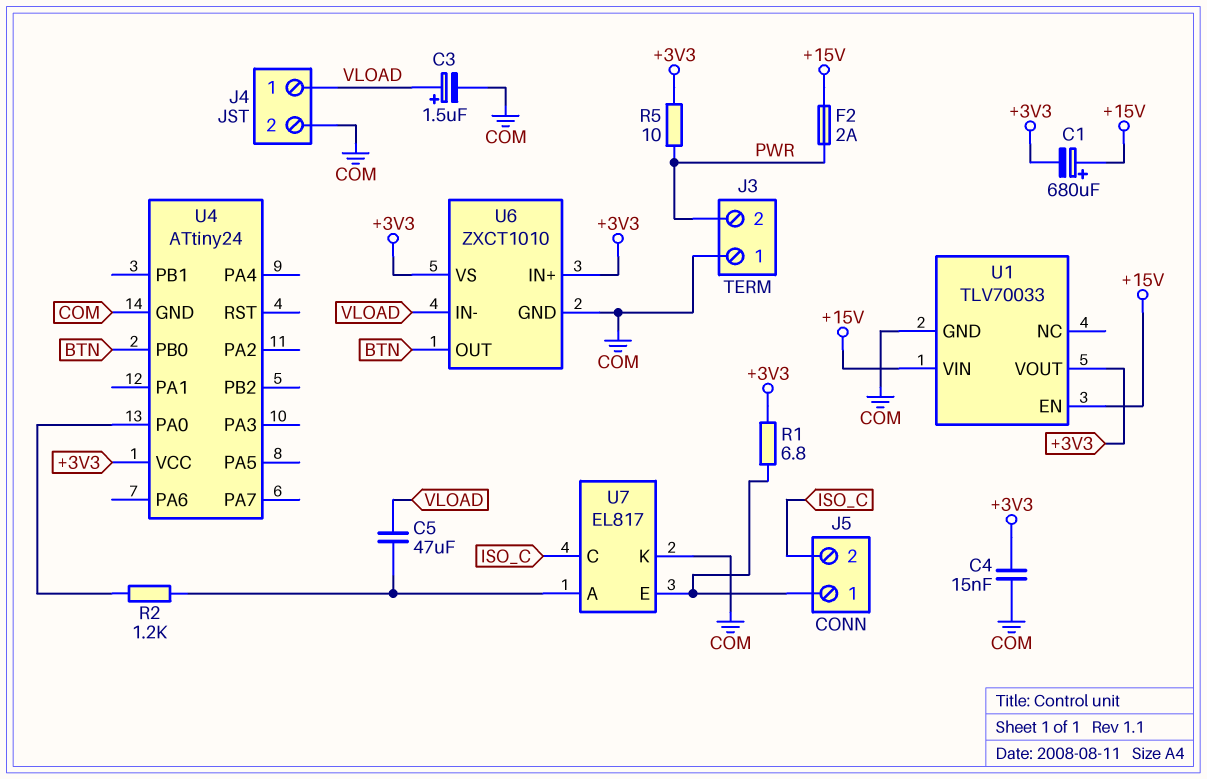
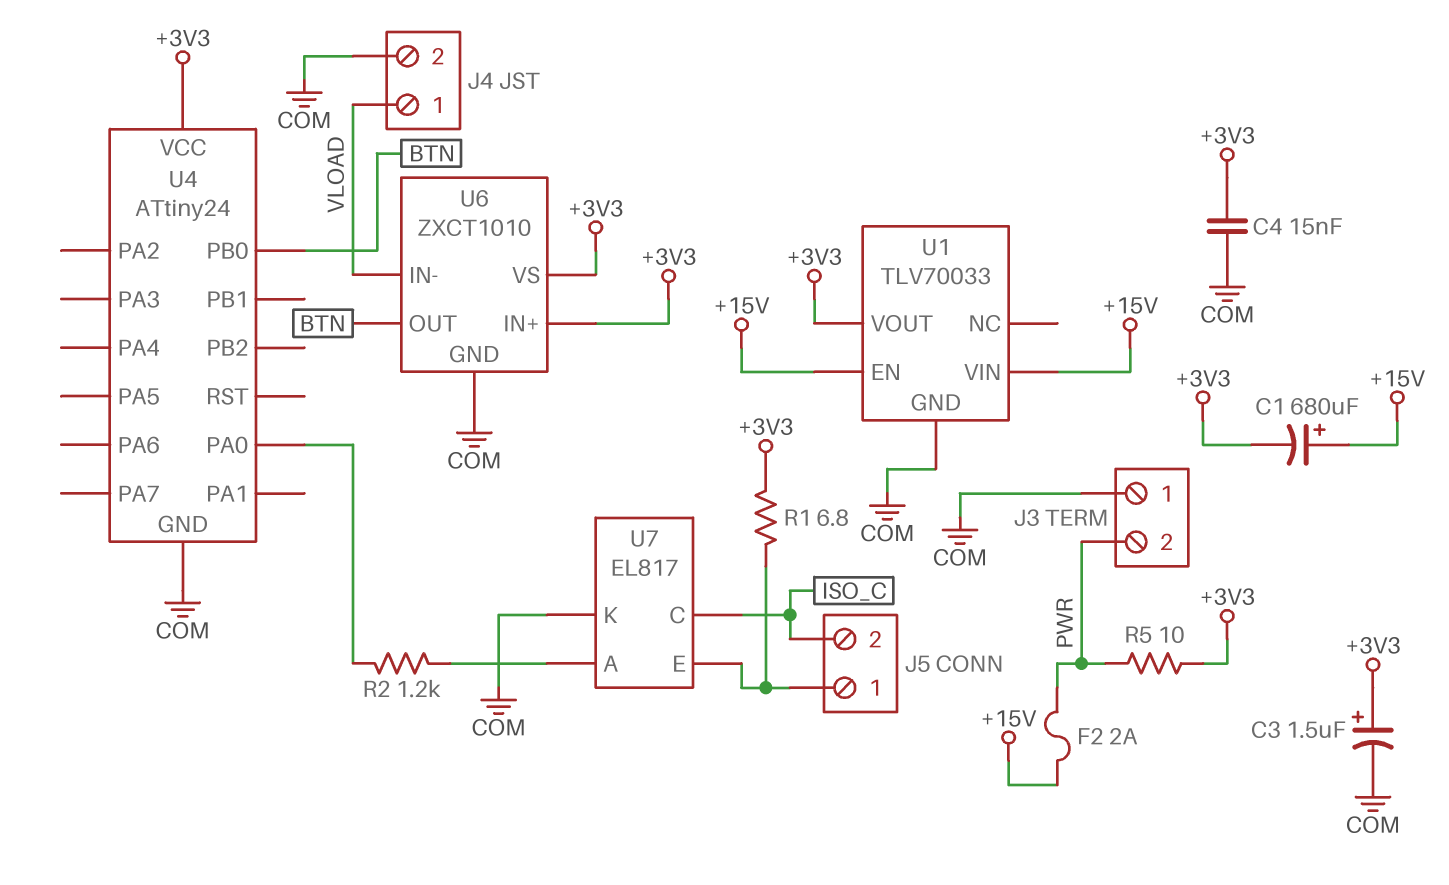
C3: 1.5uF (plus VLOAD, minus COM) -> 1.5uF (plus +3V3, minus COM)
C5: 47uF (U7/A, VLOAD) -> none

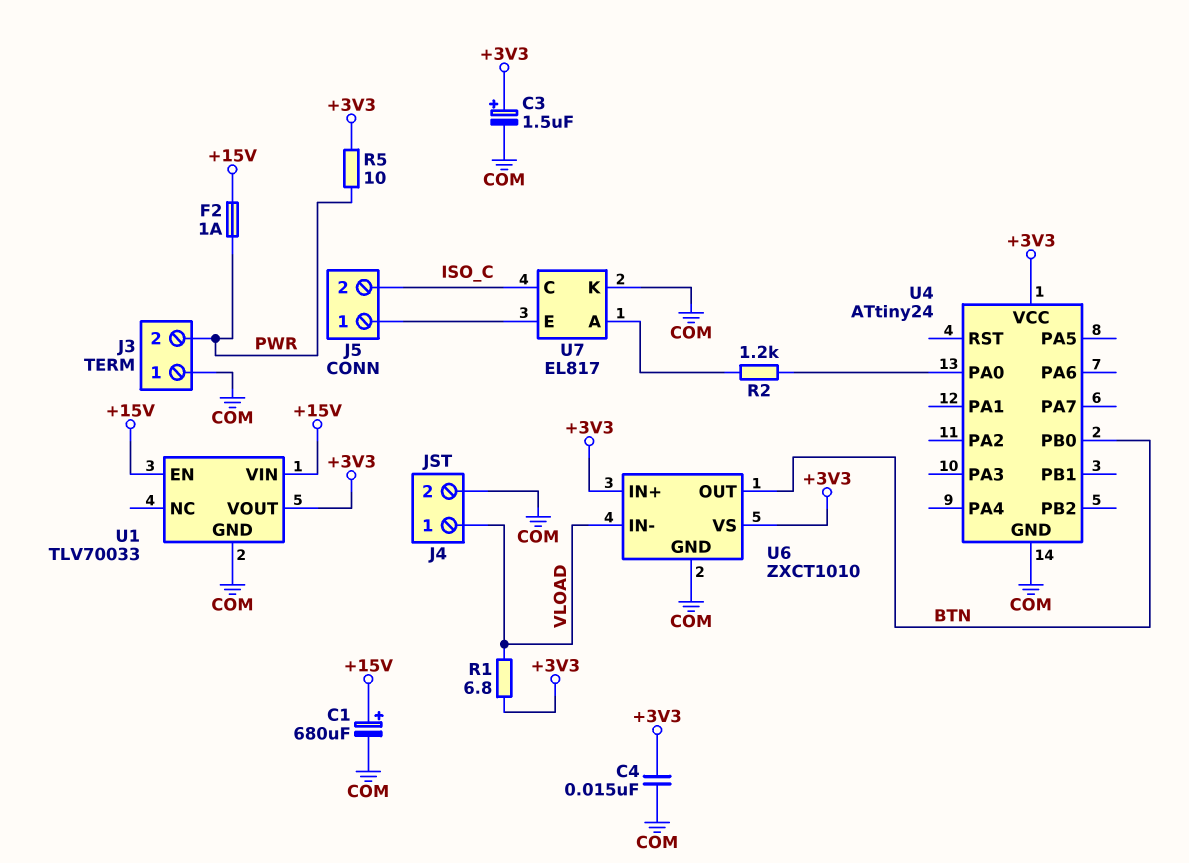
C1: 680uF (plus +15V, minus +3V3) -> 680uF (plus +15V, minus COM)
F2: 2A (+15V, PWR) -> 1A (+15V, PWR)
R1: 6.8 (+3V3, J5/1) -> 6.8 (+3V3, VLOAD)

